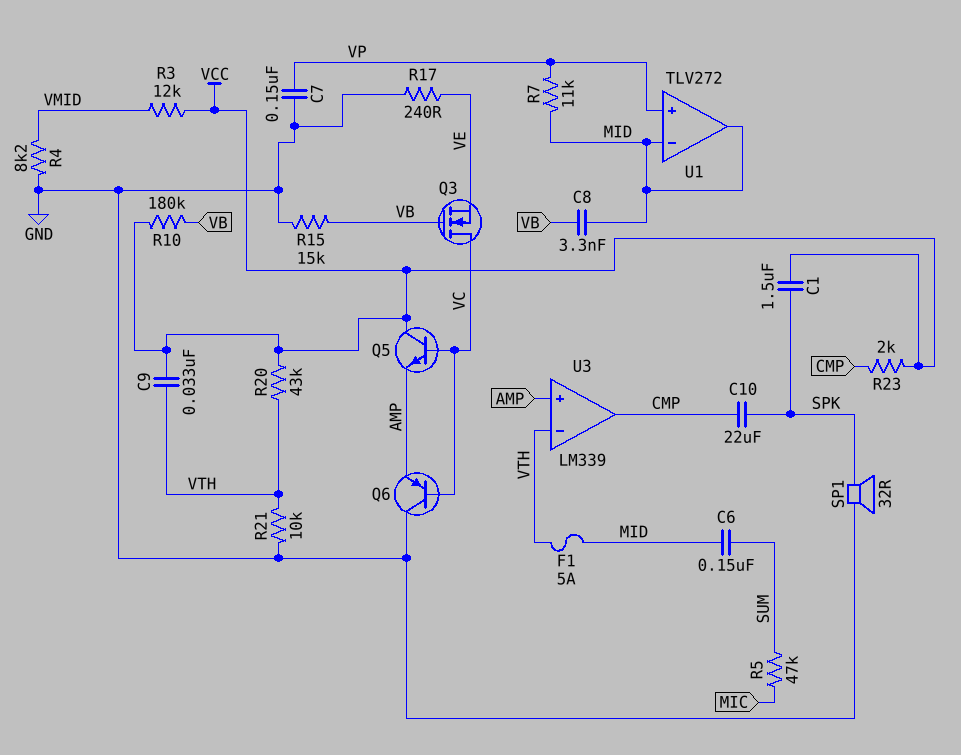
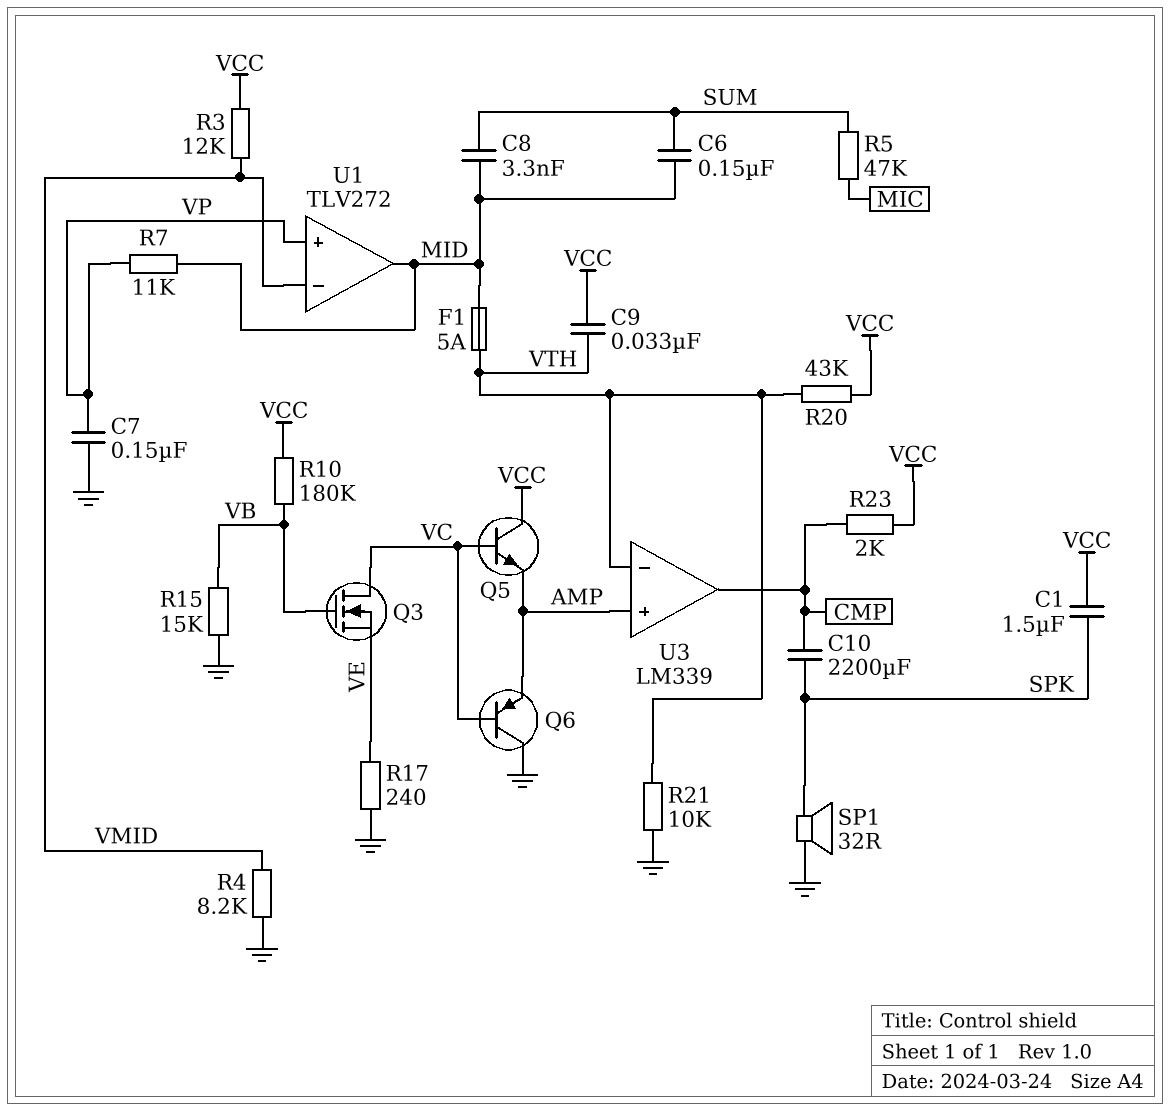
C8: 3.3nF (MID, VB) -> 3.3nF (MID, SUM)
C10: 22uF (CMP, SPK) -> 2200uF (CMP, SPK)
U1 pin in-: MID -> VMID

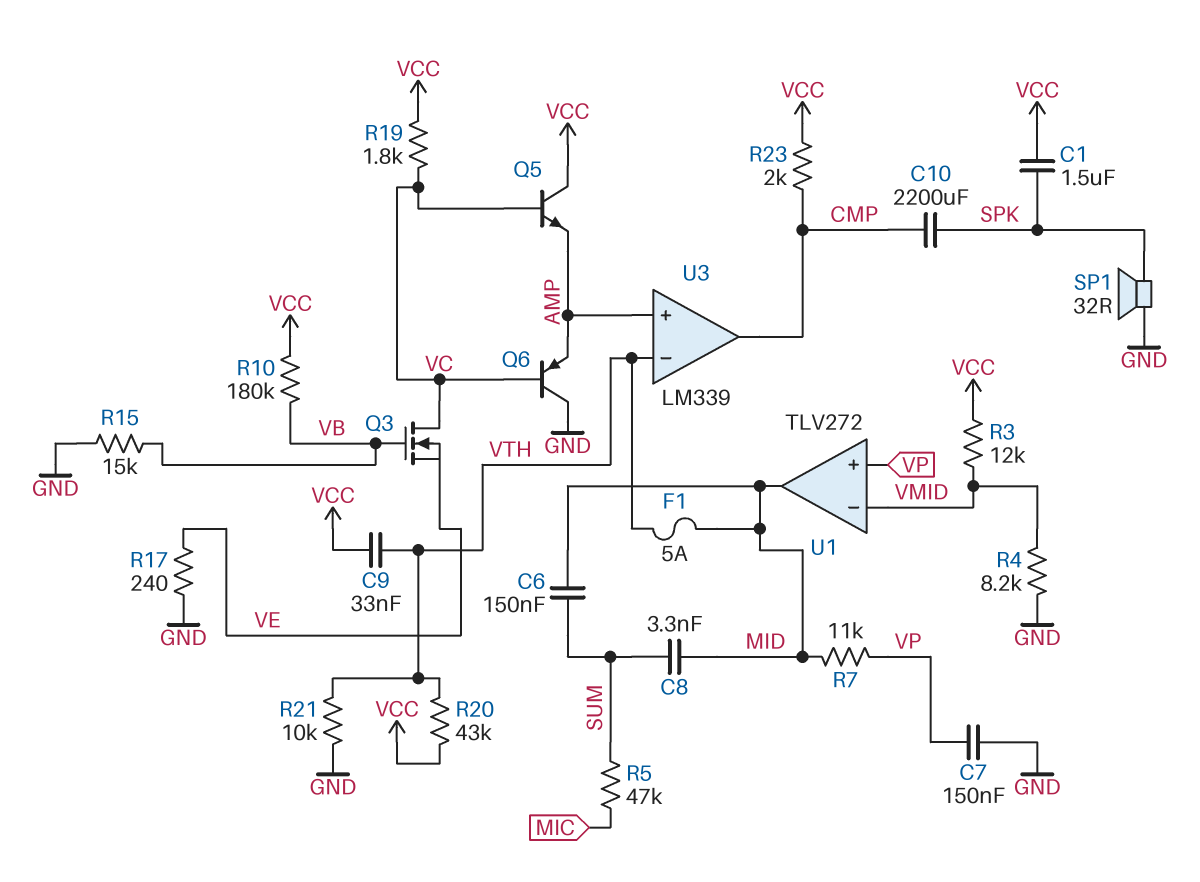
R19: none -> 1.8k (VC, VCC)

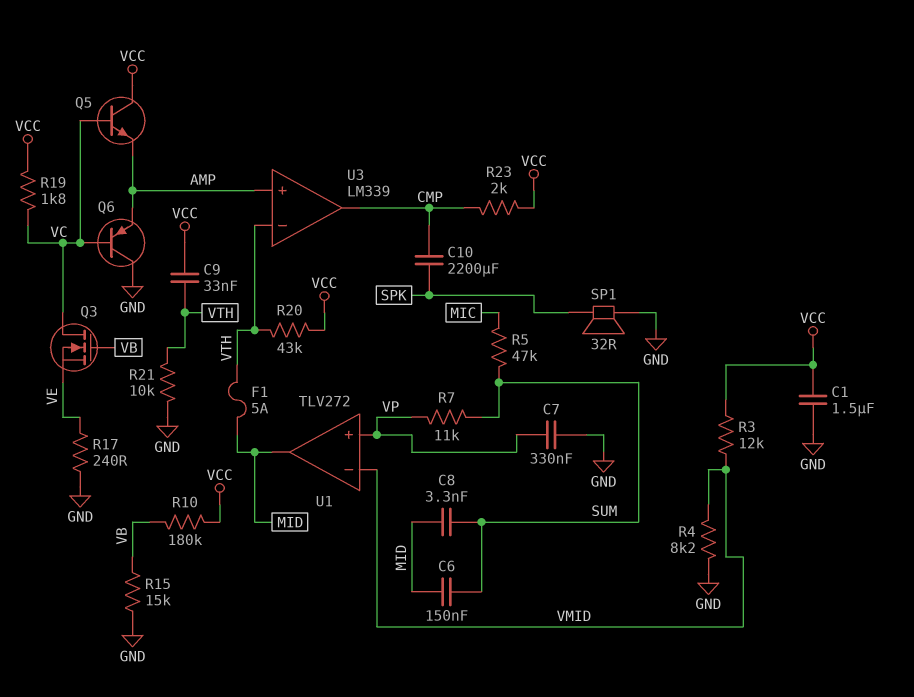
C1: 1.5uF (SPK, VCC) -> 1.5uF (GND, VCC)
C7: 150nF (GND, VP) -> 330nF (GND, VP)
R7: 11k (MID, VP) -> 11k (SUM, VP)

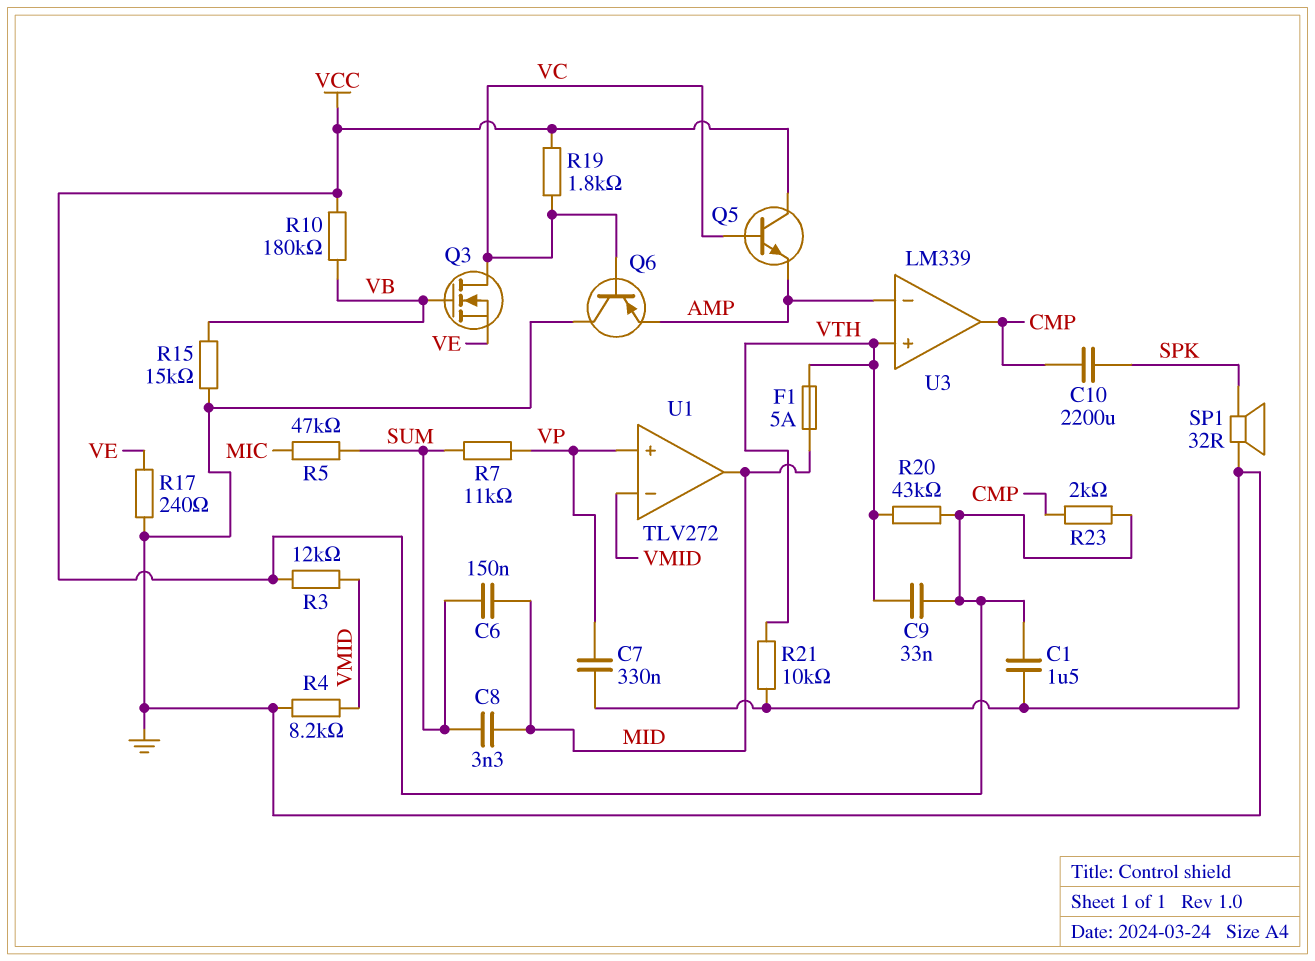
U3 pin in+: AMP -> VTH
U3 pin in-: VTH -> AMP

